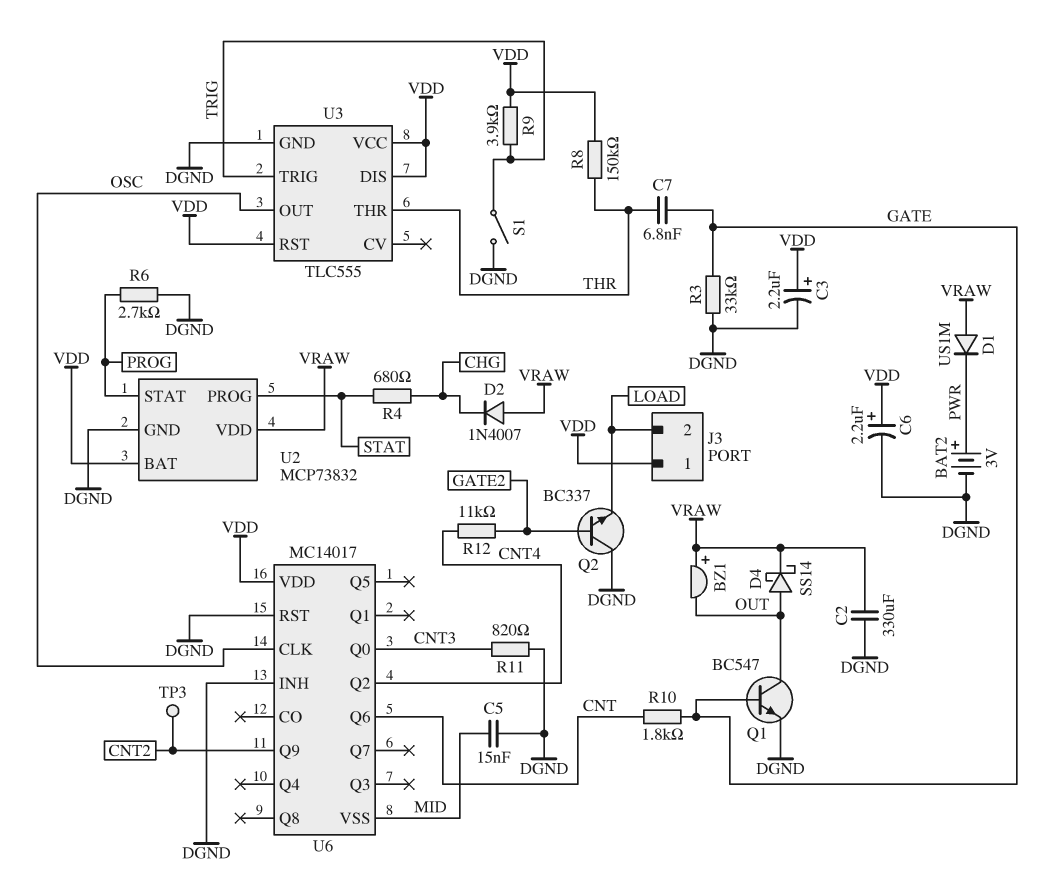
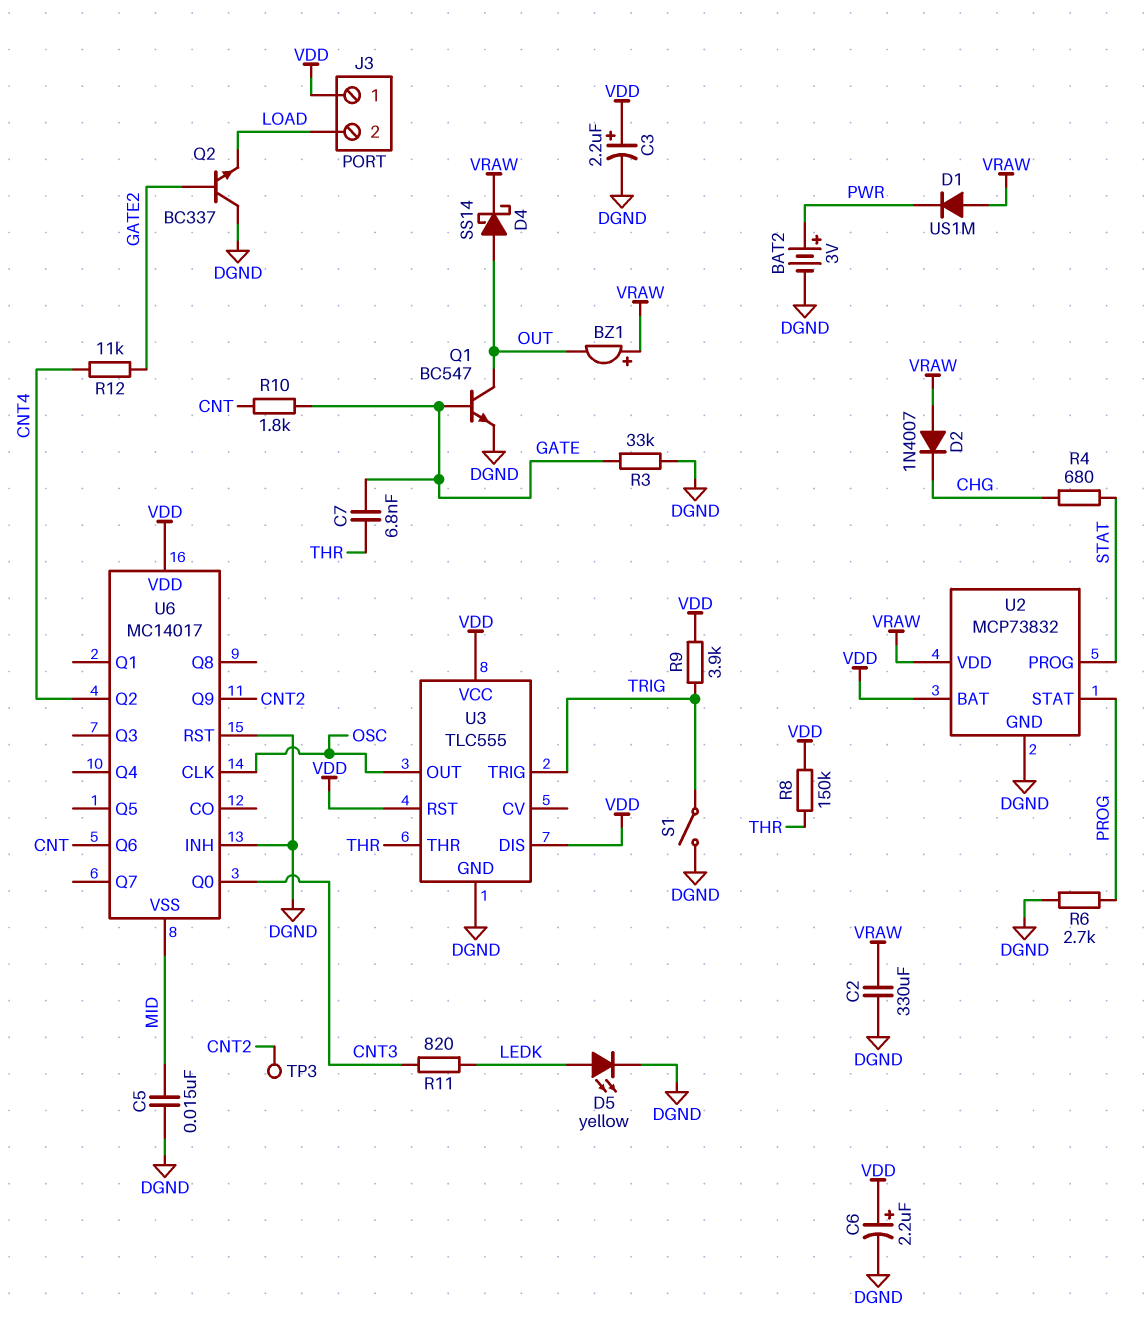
D5: none -> LED yellow (A LEDK, K DGND)
R11: 820 (CNT3, DGND) -> 820 (CNT3, LEDK)

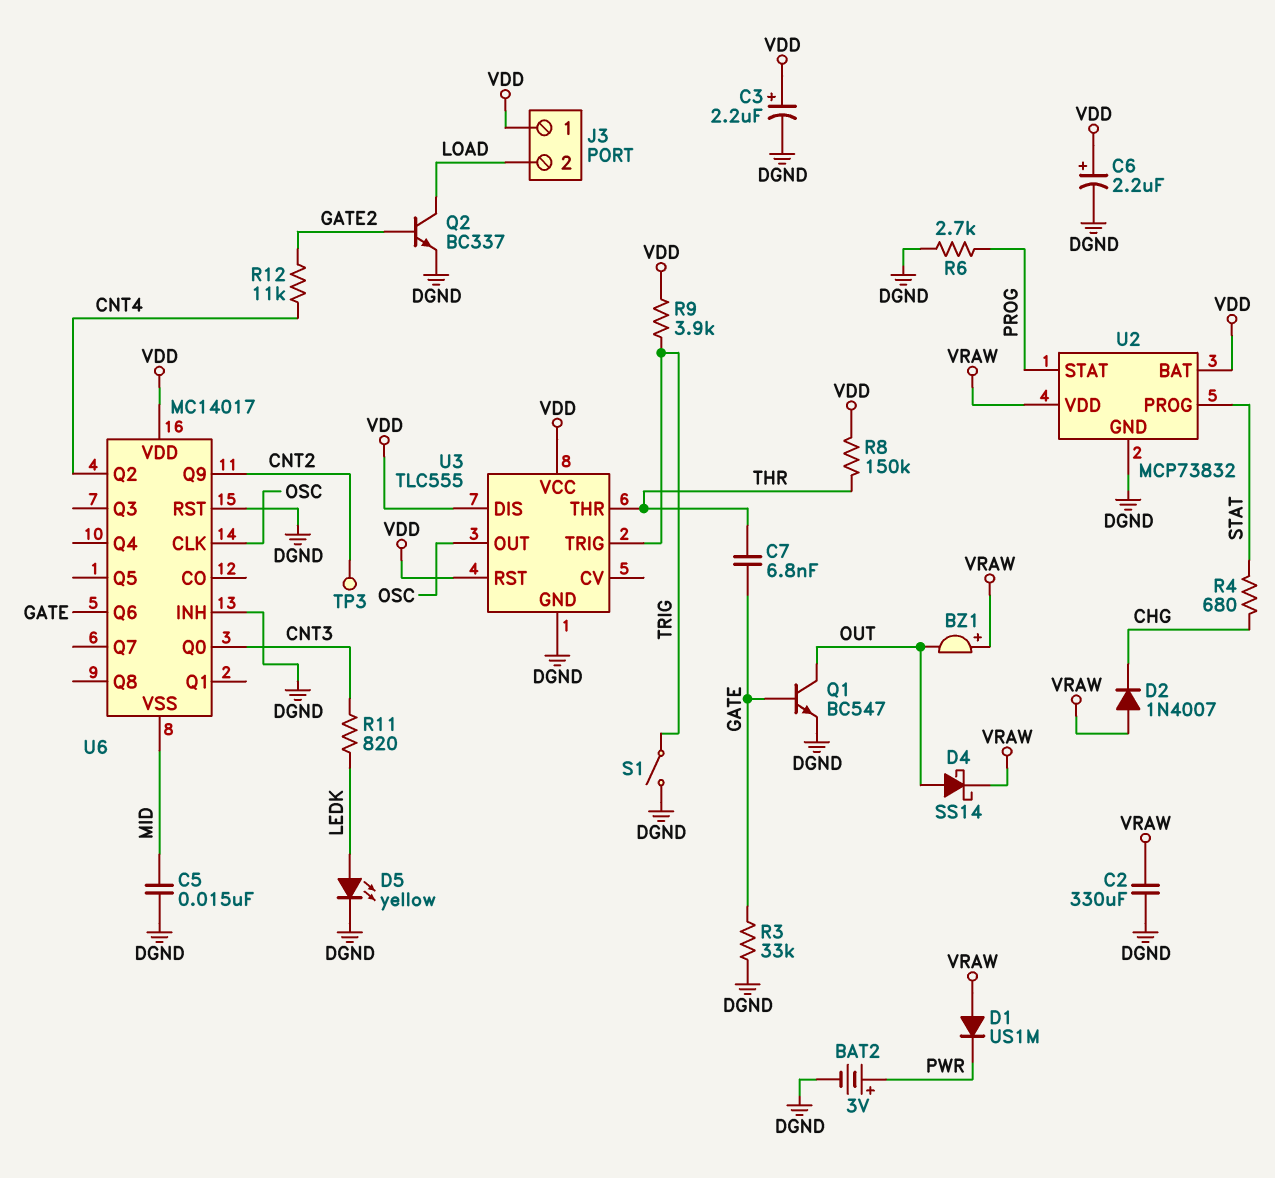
Q2: NPN BC337 (B GATE2, C DGND, E LOAD) -> NPN BC337 (B GATE2, C LOAD, E DGND)
R10: 1.8k (CNT, GATE) -> none
U6 pin Q6: CNT -> GATE

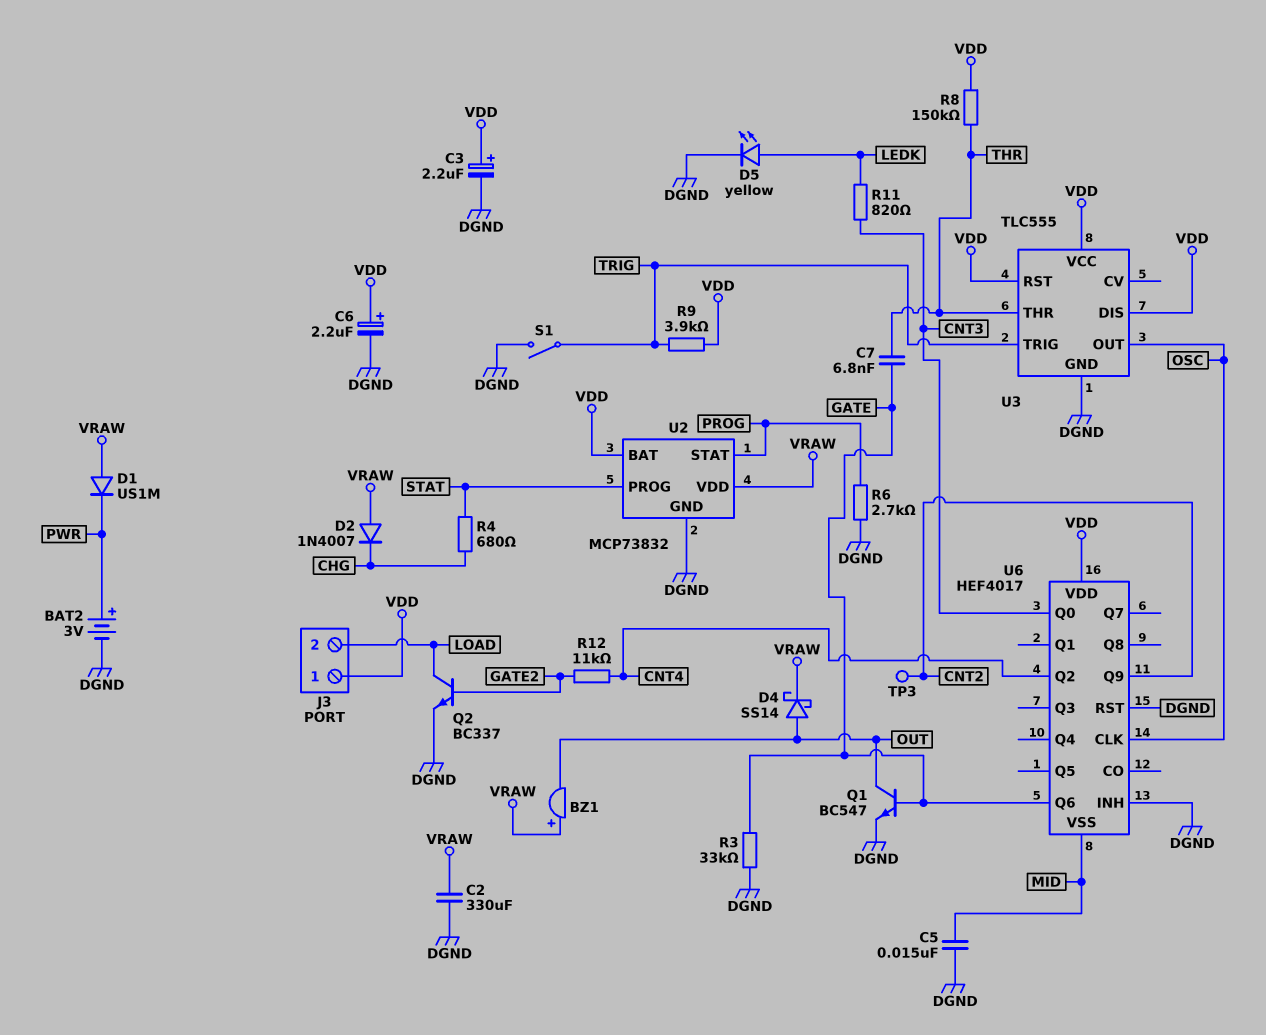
U6: MC14017 -> HEF4017

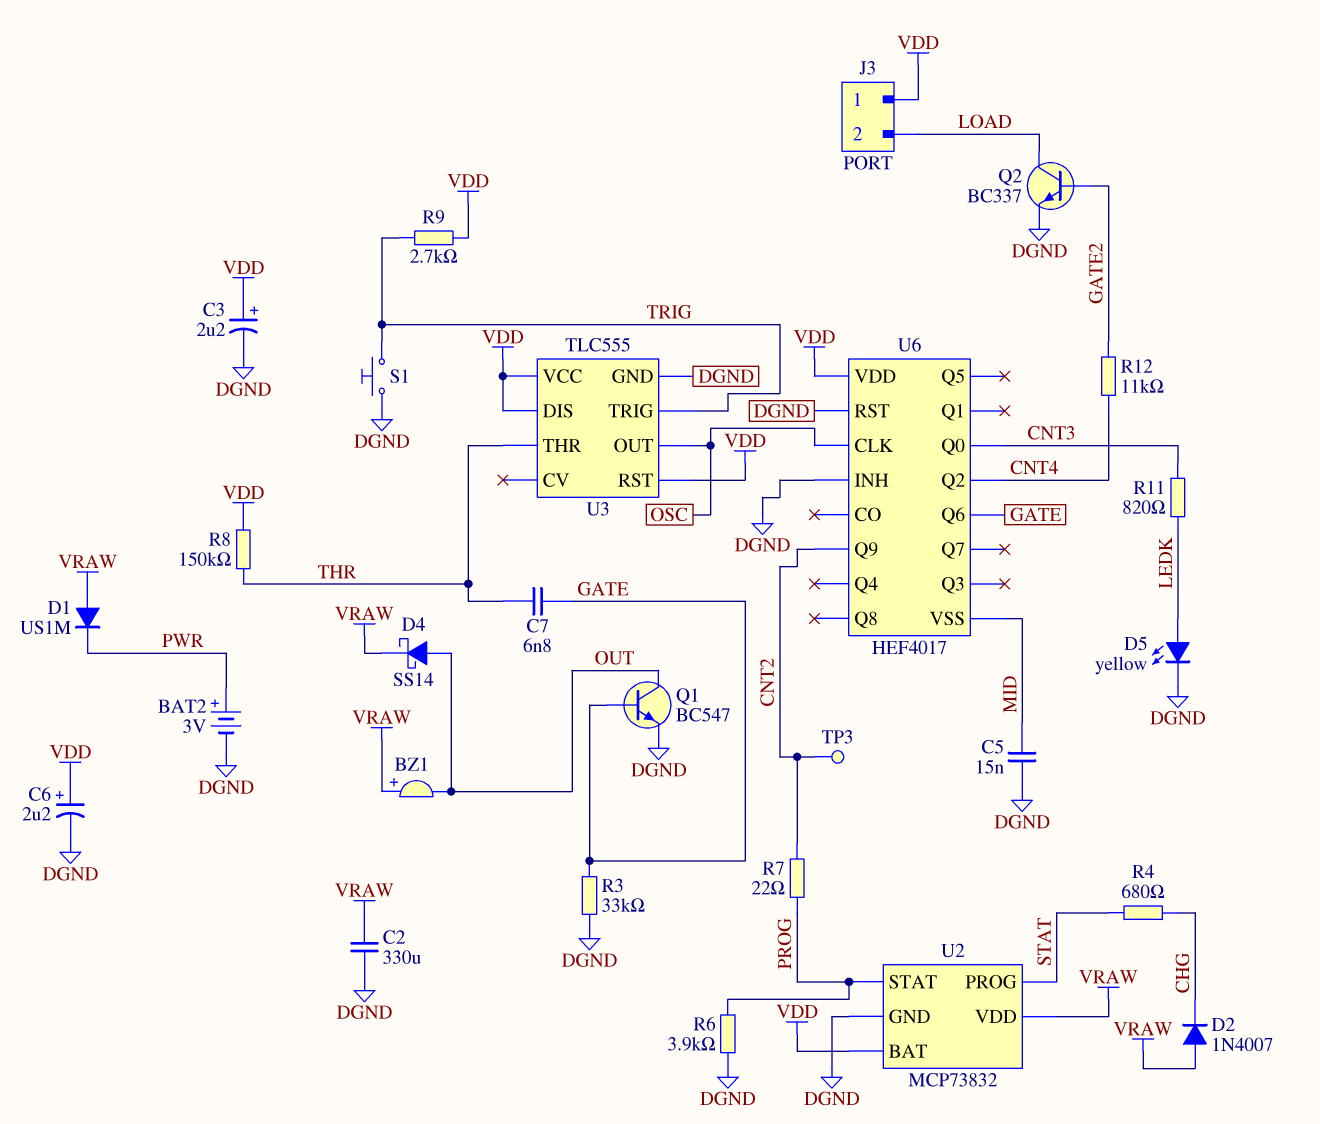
R6: 2.7k (DGND, PROG) -> 3.9k (DGND, PROG)
R7: none -> 22 (CNT2, PROG)
R9: 3.9k (TRIG, VDD) -> 2.7k (TRIG, VDD)
S1: switch (DGND, TRIG) -> button (DGND, TRIG)

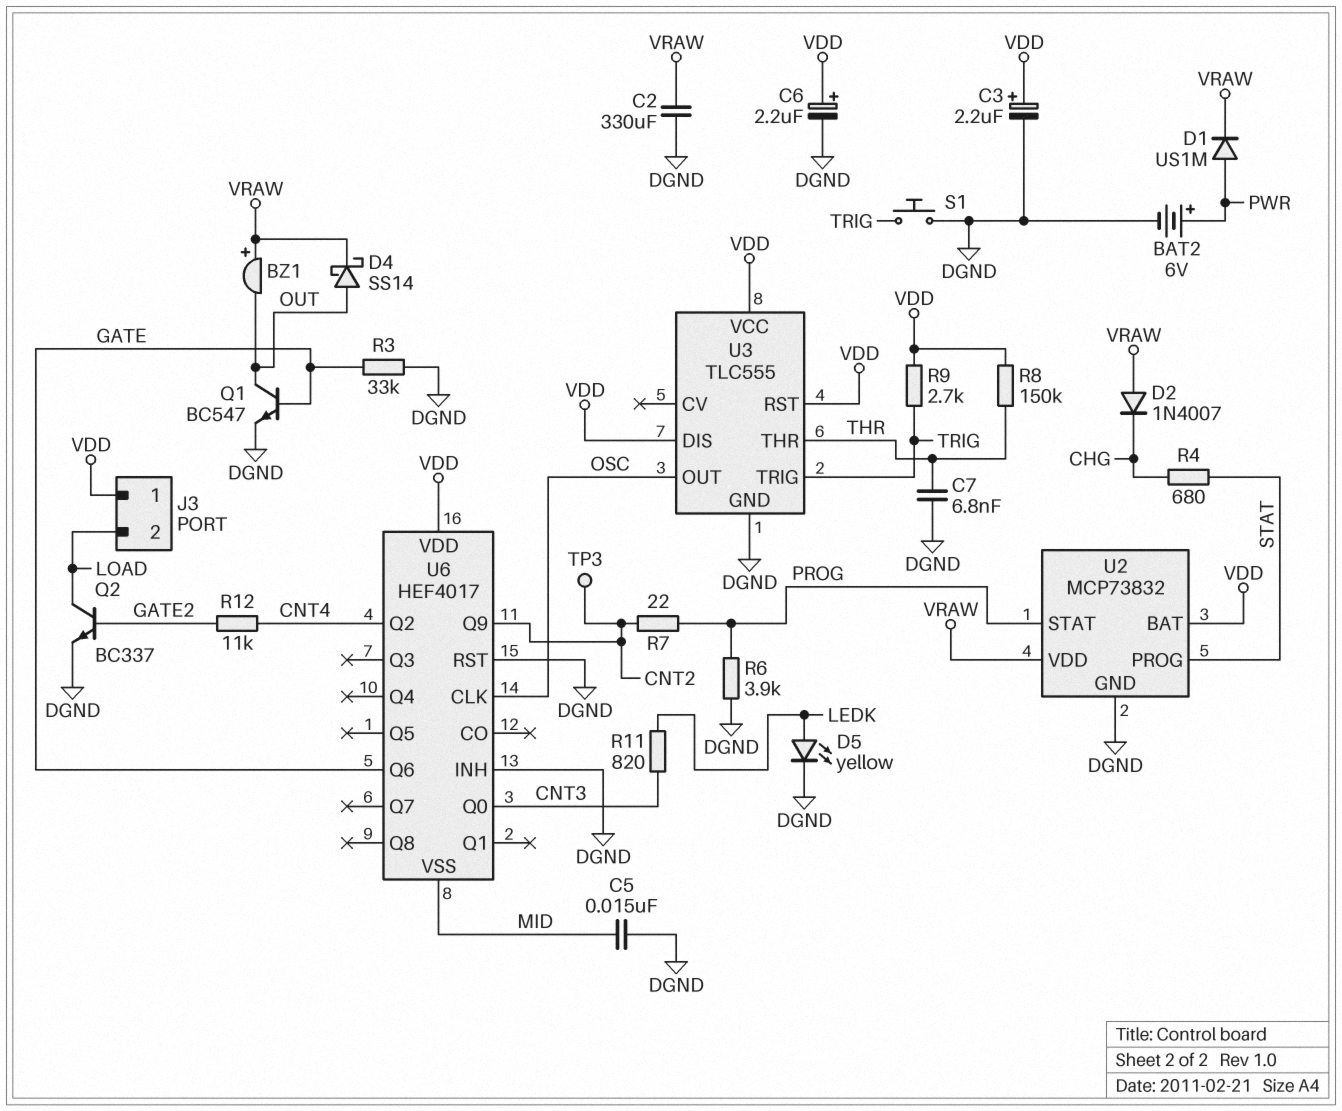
BAT2: 3V (plus PWR, minus DGND) -> 6V (plus PWR, minus DGND)
C7: 6.8nF (GATE, THR) -> 6.8nF (DGND, THR)
D1: diode US1M (A VRAW, K PWR) -> diode US1M (A PWR, K VRAW)

